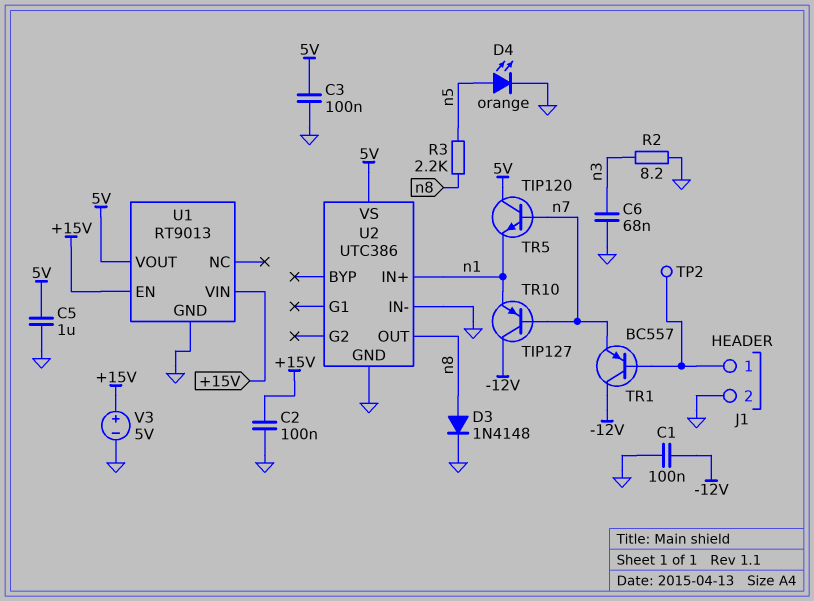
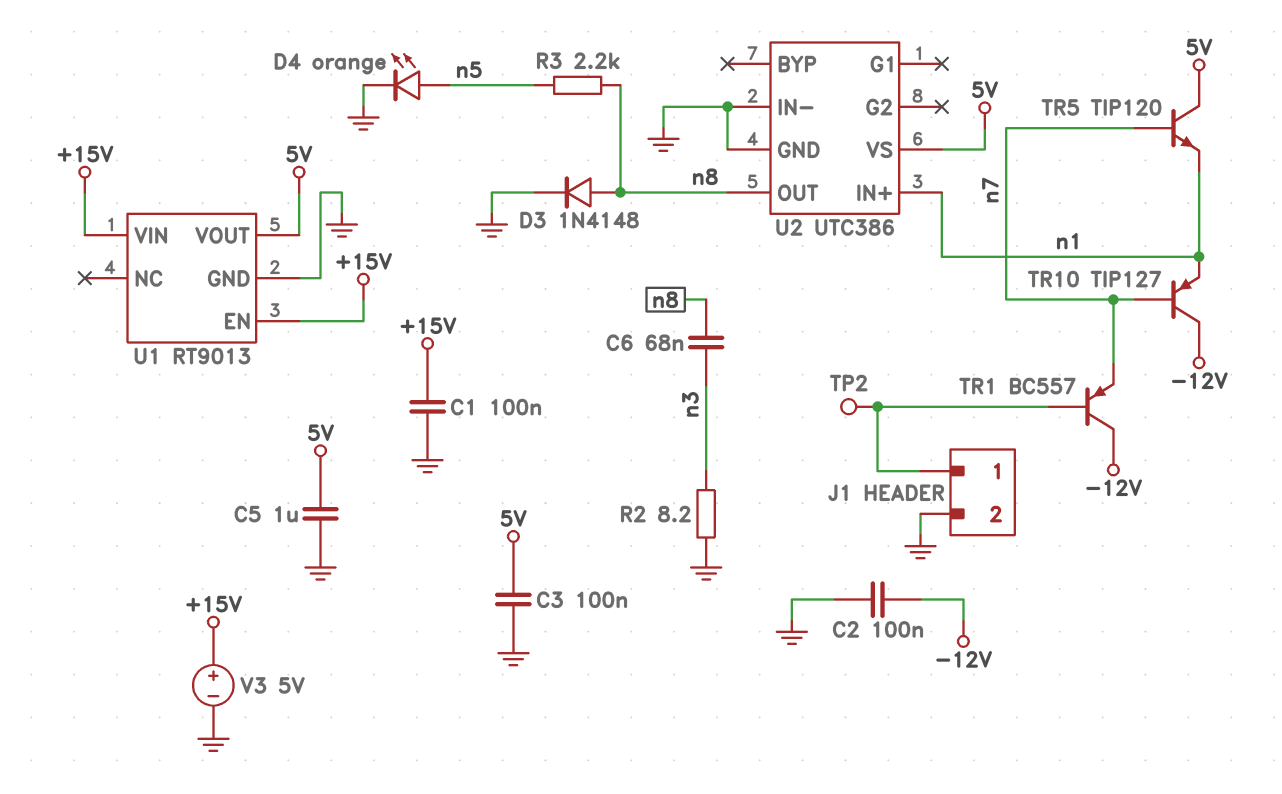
C1: 100nF (-12V, GND) -> 100nF (+15V, GND)
C2: 100nF (+15V, GND) -> 100nF (-12V, GND)
C6: 68nF (GND, n3) -> 68nF (n3, n8)

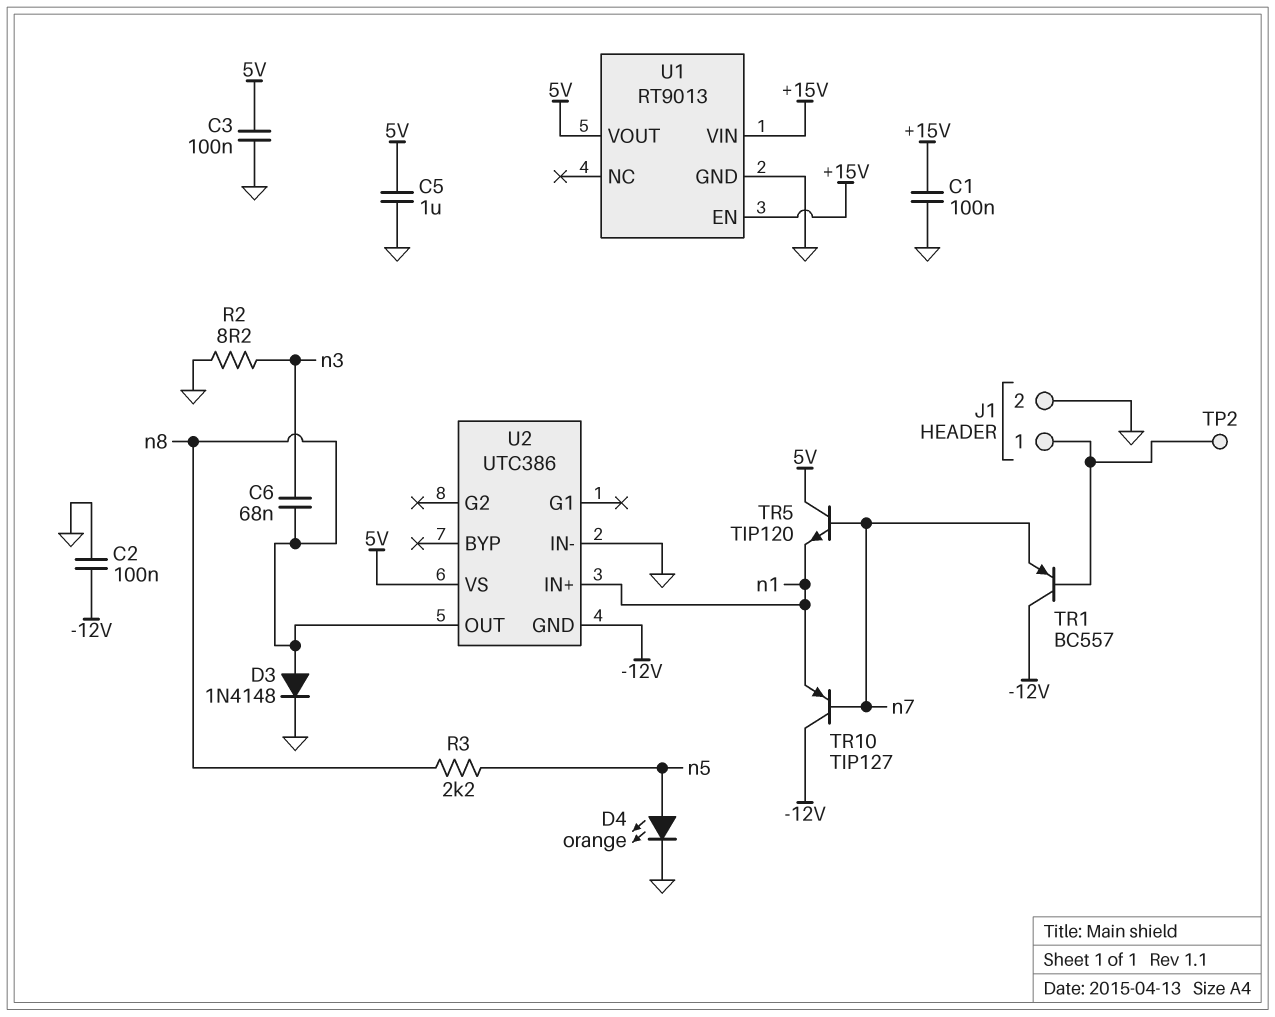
U2 pin GND: GND -> -12V
V3: 5V (plus +15V, minus GND) -> none

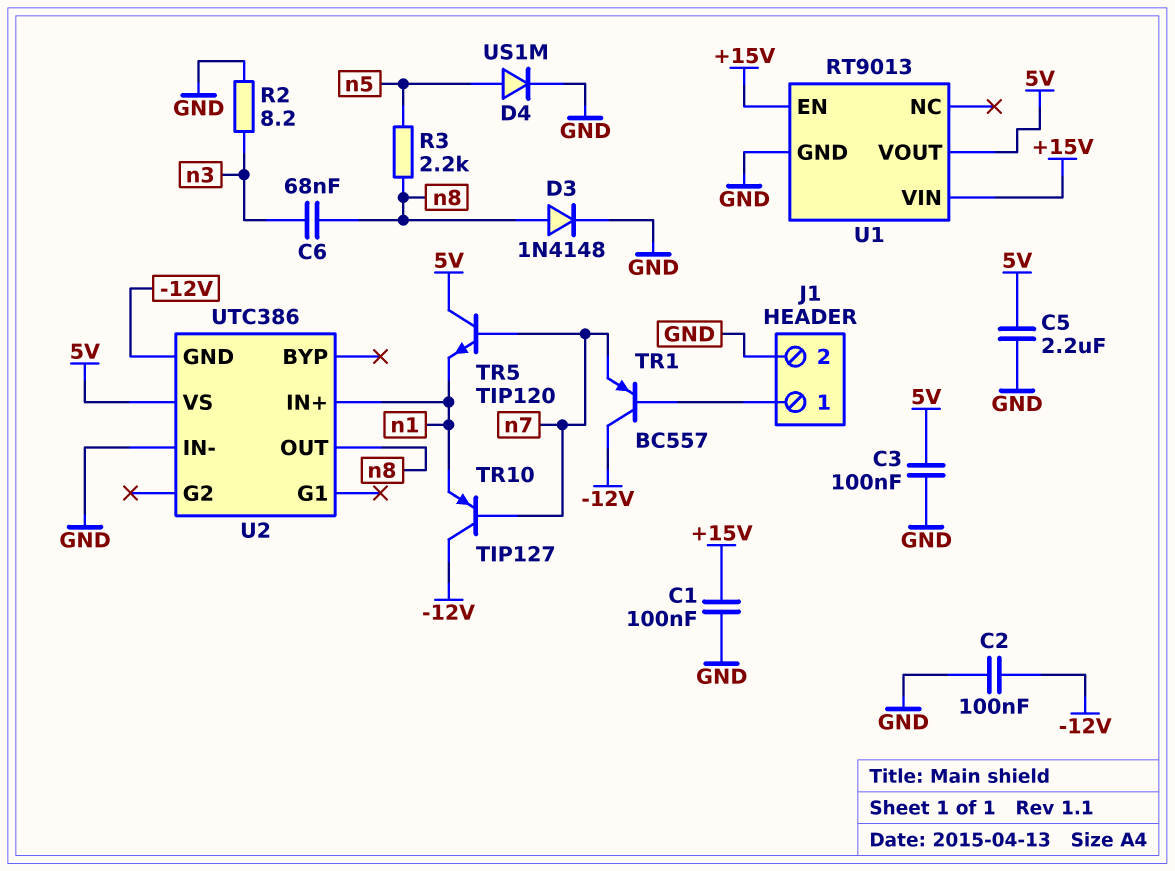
C5: 1uF (5V, GND) -> 2.2uF (5V, GND)
D4: LED orange (A n5, K GND) -> diode US1M (A n5, K GND)
TP2: test point (J1/1) -> none

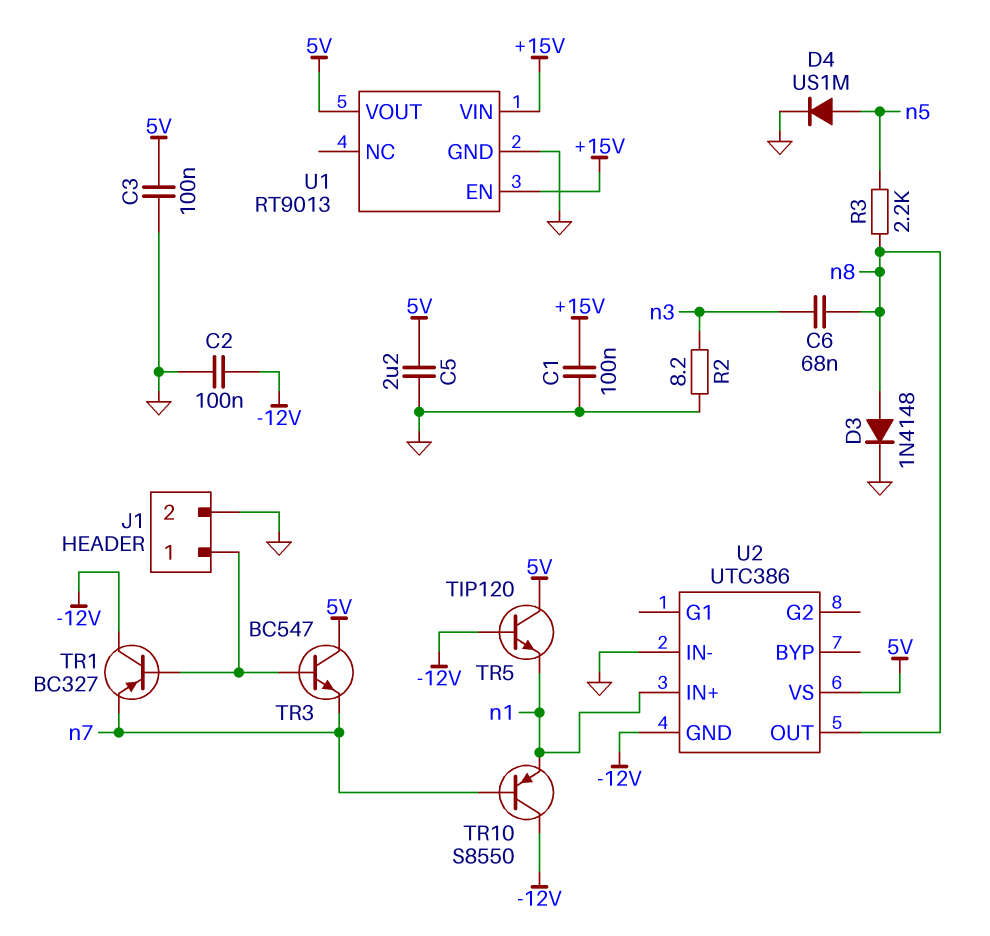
TR1: PNP BC557 (B J1/1, C -12V, E n7) -> PNP BC327 (B J1/1, C -12V, E n7)
TR3: none -> NPN BC547 (B J1/1, C 5V, E n7)
TR5: NPN TIP120 (B n7, C 5V, E n1) -> NPN TIP120 (B -12V, C 5V, E n1)
TR10: PNP TIP127 (B n7, C -12V, E n1) -> PNP S8550 (B n7, C -12V, E n1)

